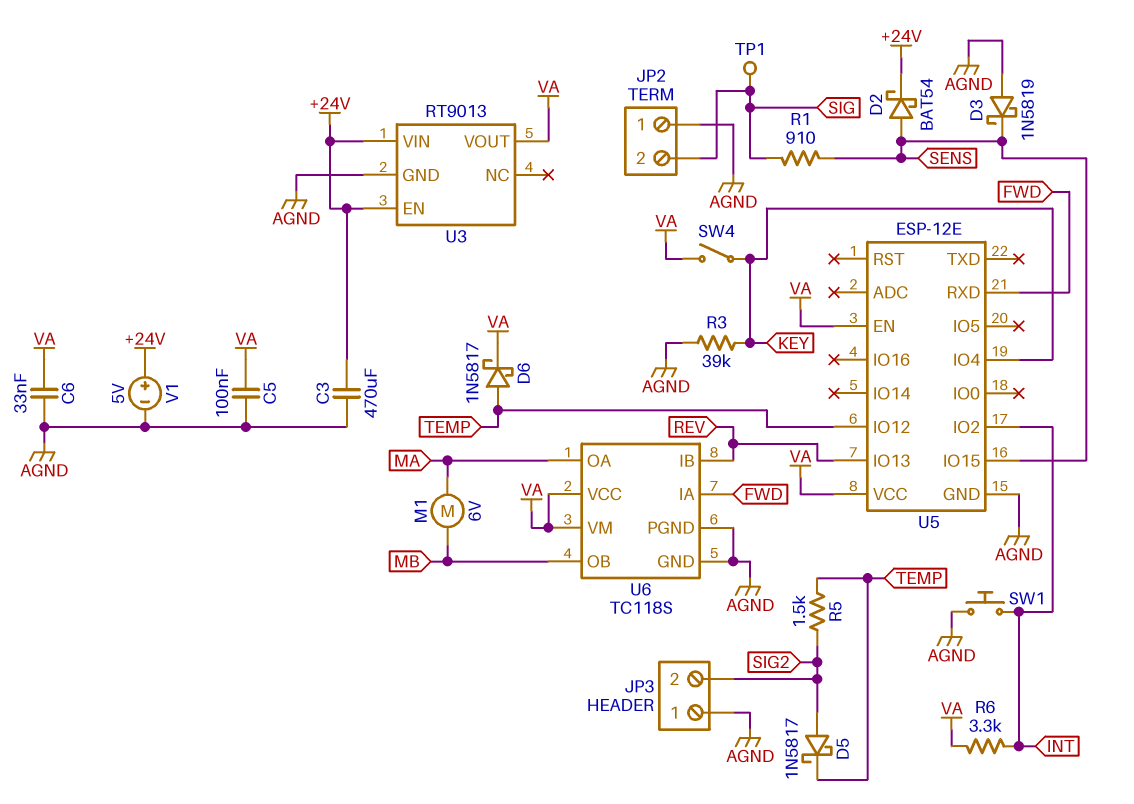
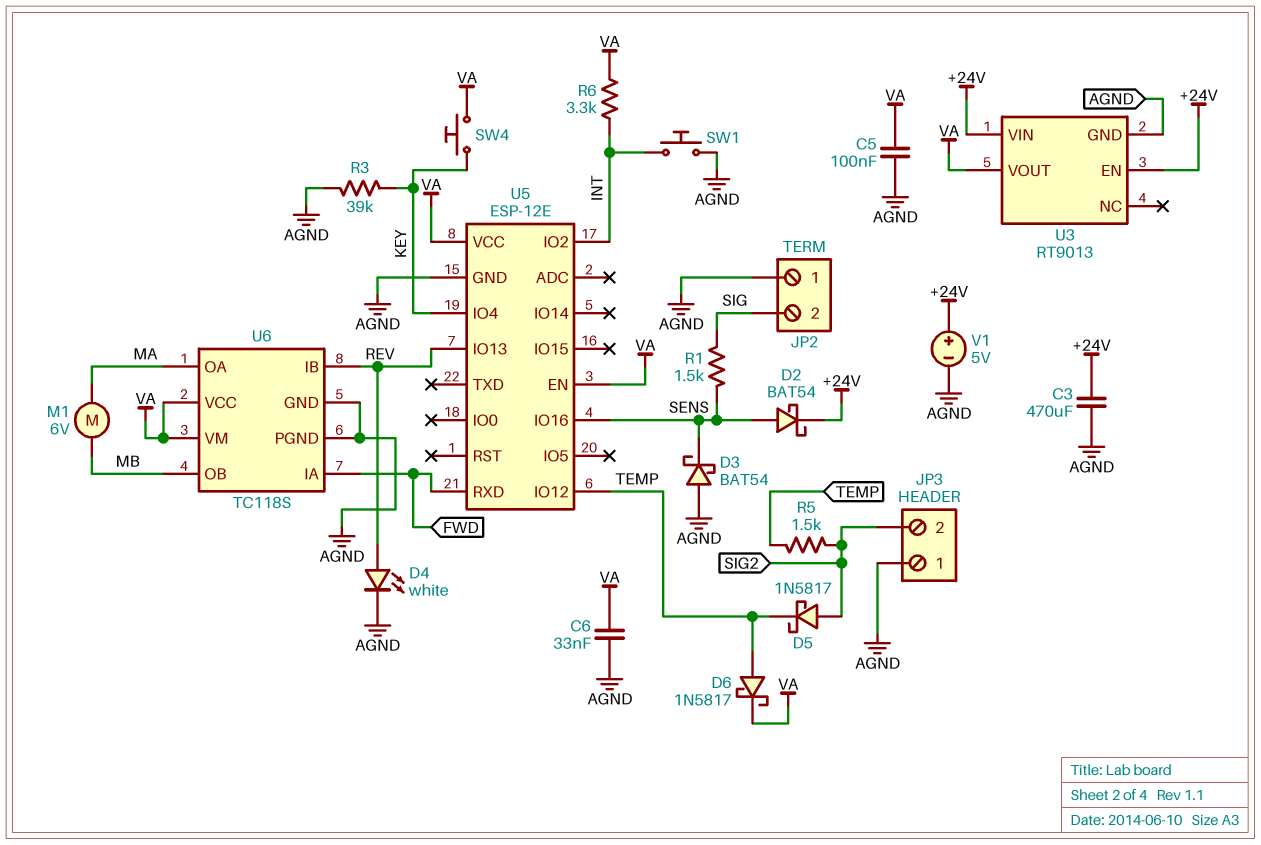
D3: schottky 1N5819 (A AGND, K SENS) -> schottky BAT54 (A AGND, K SENS)
D4: none -> LED white (A REV, K AGND)
R1: 910 (SENS, SIG) -> 1.5k (SENS, SIG)
SW4: switch (KEY, VA) -> button (KEY, VA)
TP1: test point (SIG) -> none
U5 pin IO15: SENS -> none
U5 pin IO16: none -> SENS

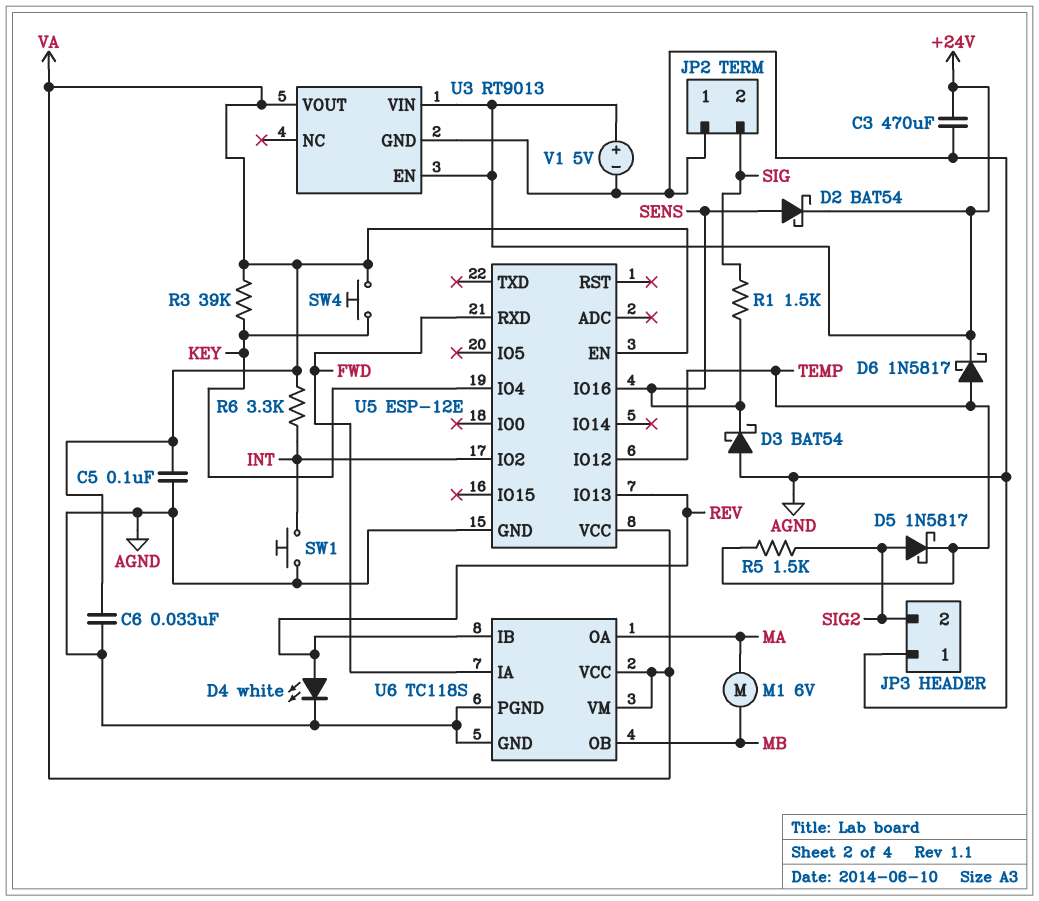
D6: schottky 1N5817 (A TEMP, K VA) -> schottky 1N5817 (A TEMP, K +24V)
R3: 39k (AGND, KEY) -> 39k (KEY, VA)

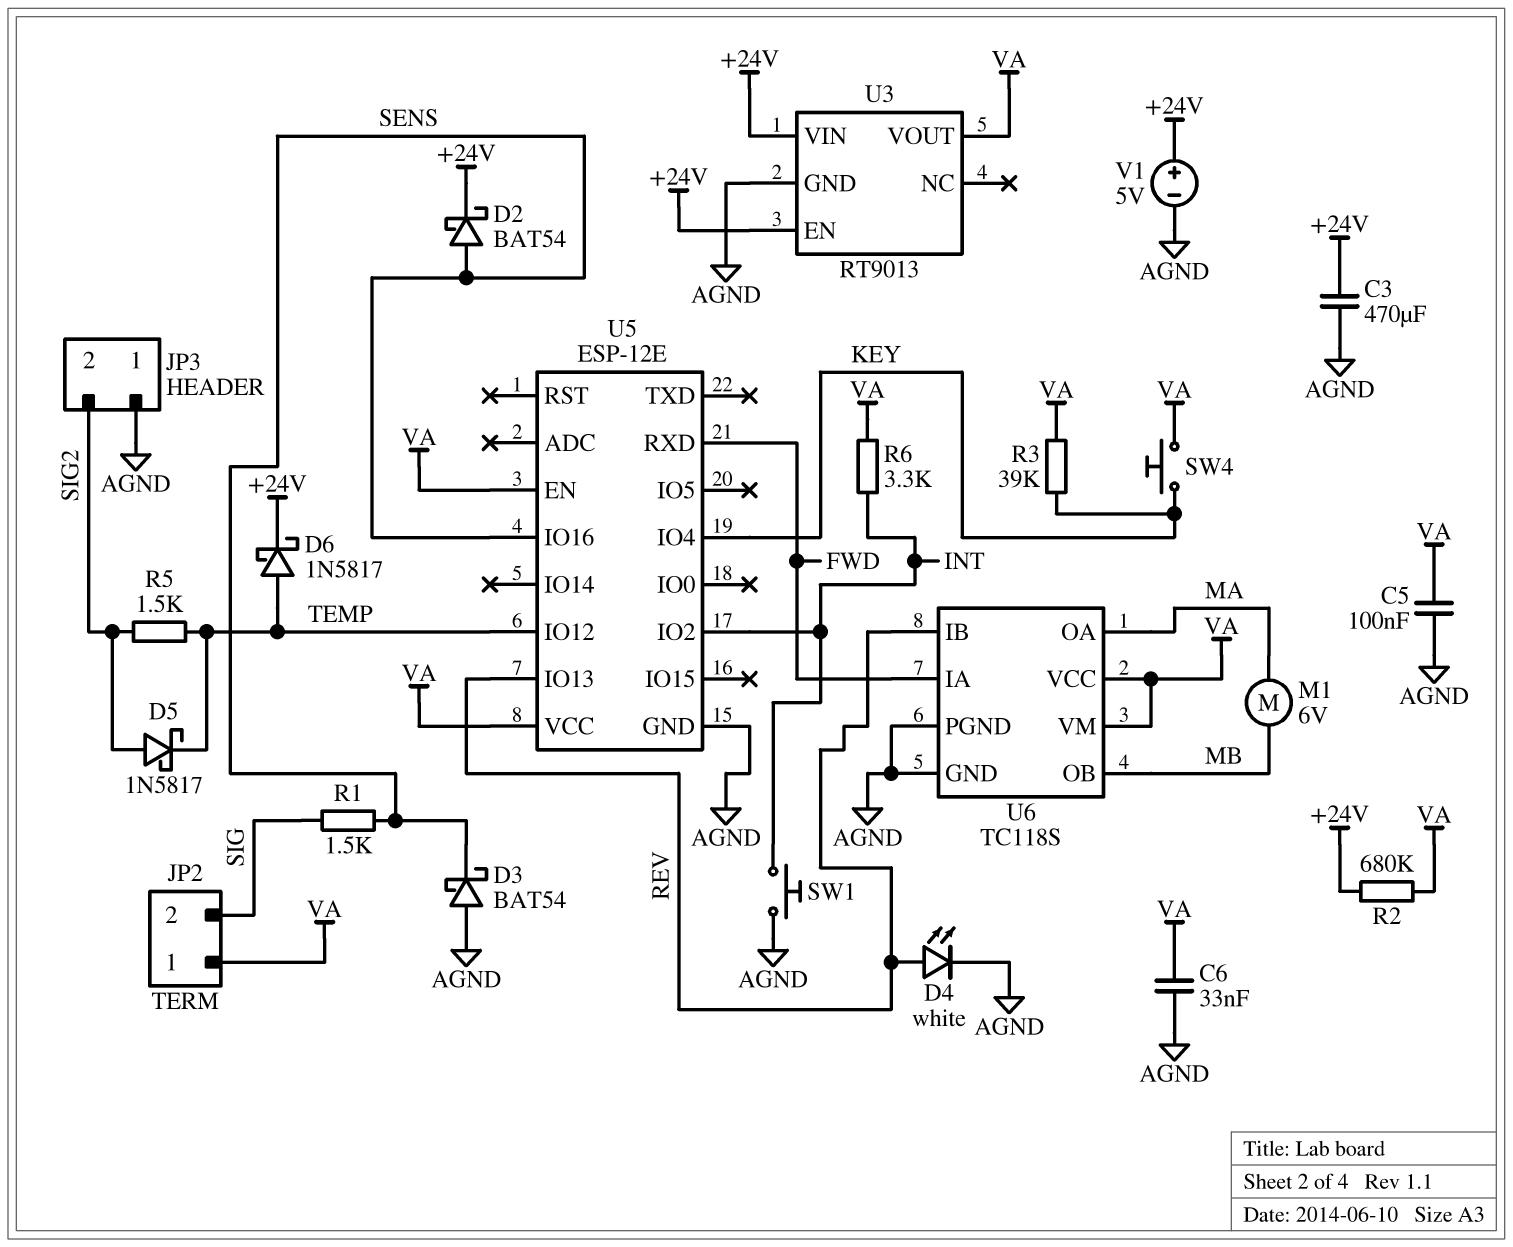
JP2 pin 1: AGND -> VA
R2: none -> 680k (+24V, VA)

